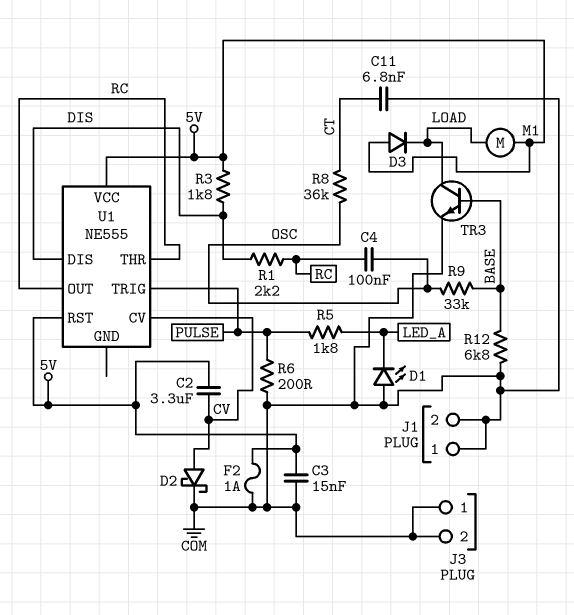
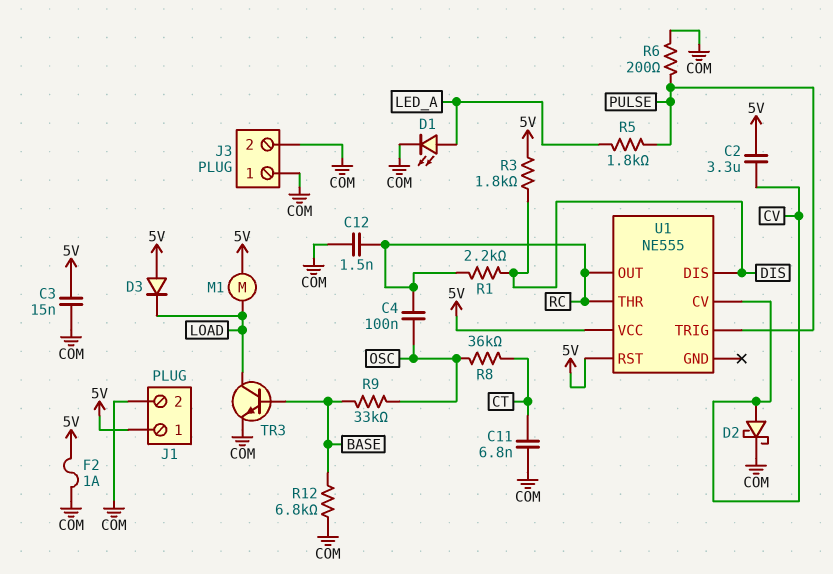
C12: none -> 1.5nF (COM, RC)
D1: LED (A COM, K LED_A) -> LED (A LED_A, K COM)
J1 pin 1: COM -> 5V

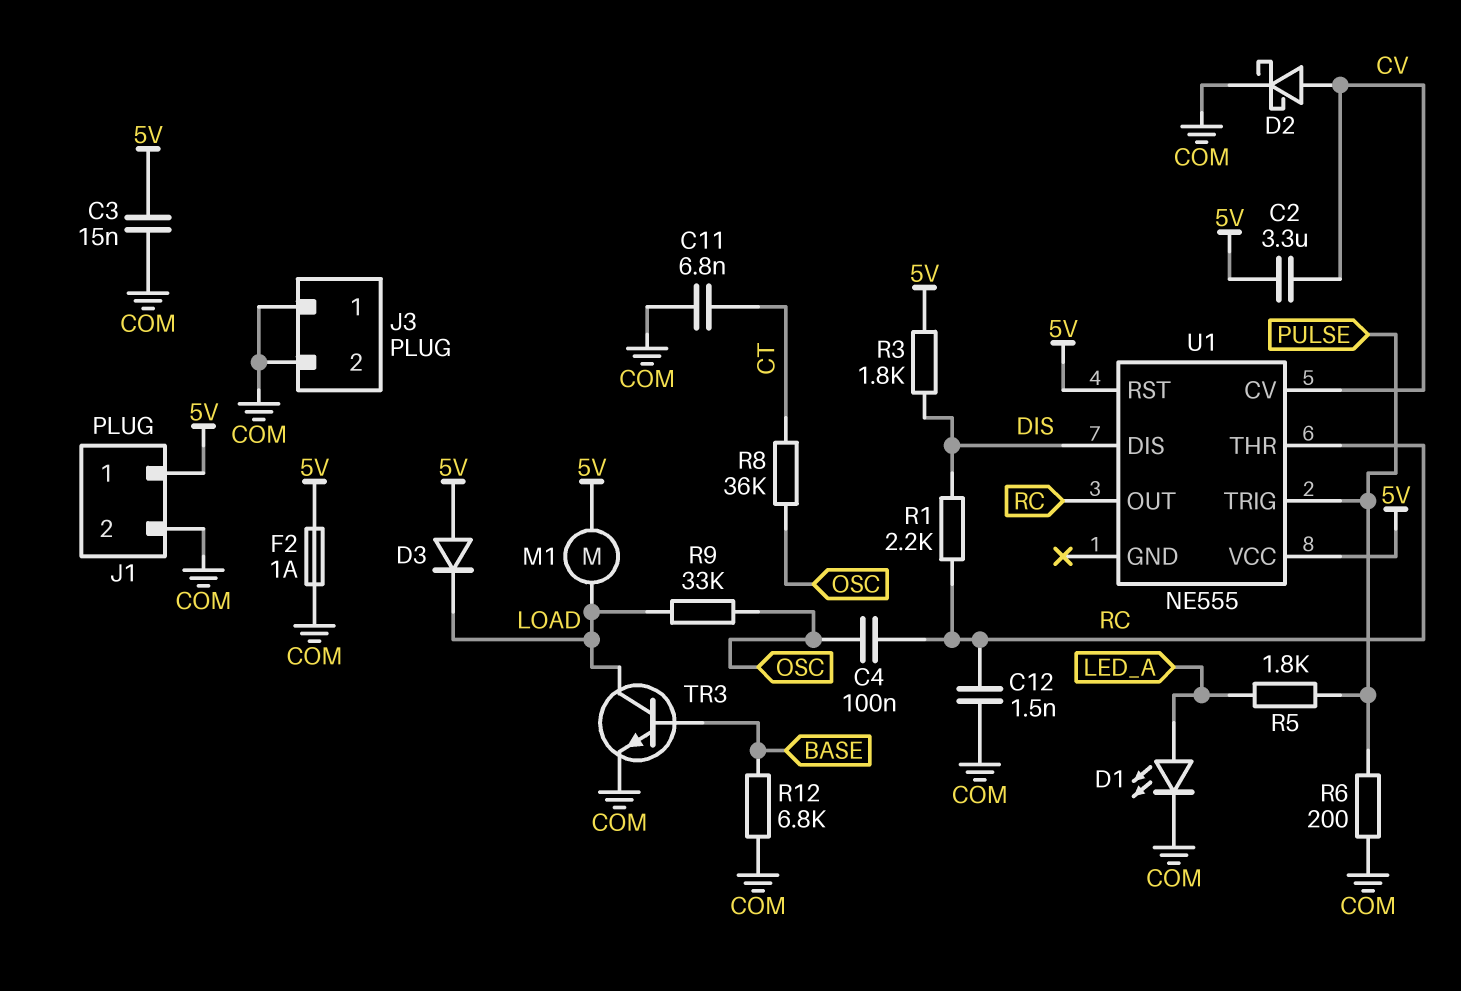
R9: 33k (BASE, OSC) -> 33k (LOAD, OSC)

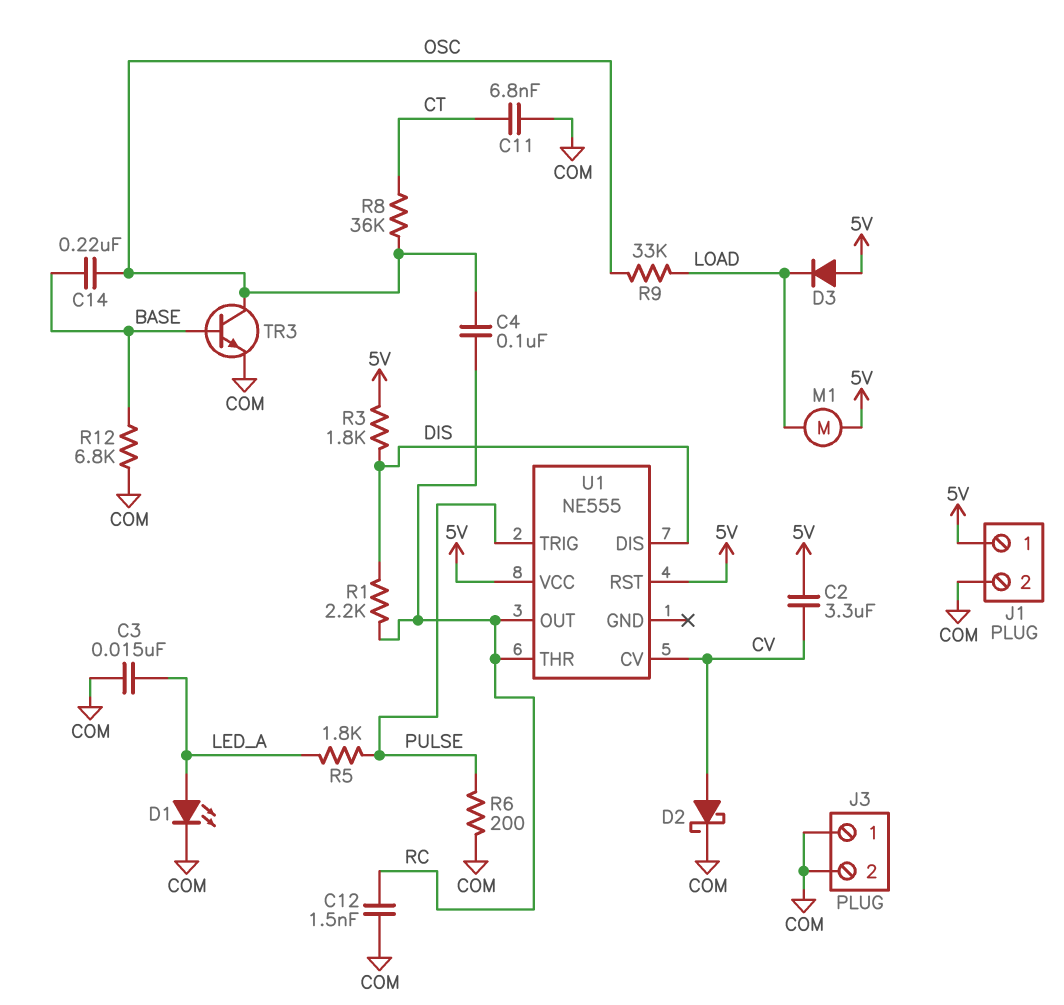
C3: 15nF (5V, COM) -> 15nF (COM, LED_A)
C14: none -> 220nF (BASE, OSC)
F2: 1A (5V, COM) -> none
TR3: NPN (B BASE, C LOAD, E COM) -> NPN (B BASE, C OSC, E COM)

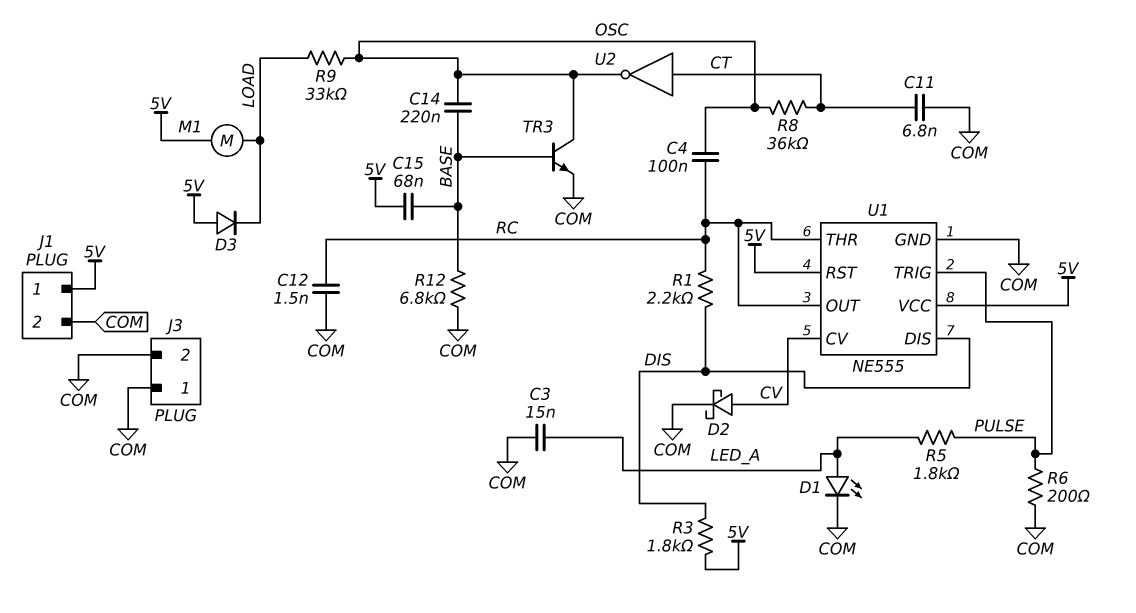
C2: 3.3uF (5V, CV) -> none
C15: none -> 68nF (5V, BASE)
U1 pin GND: none -> COM
U2: none -> NOT (in CT, out OSC)

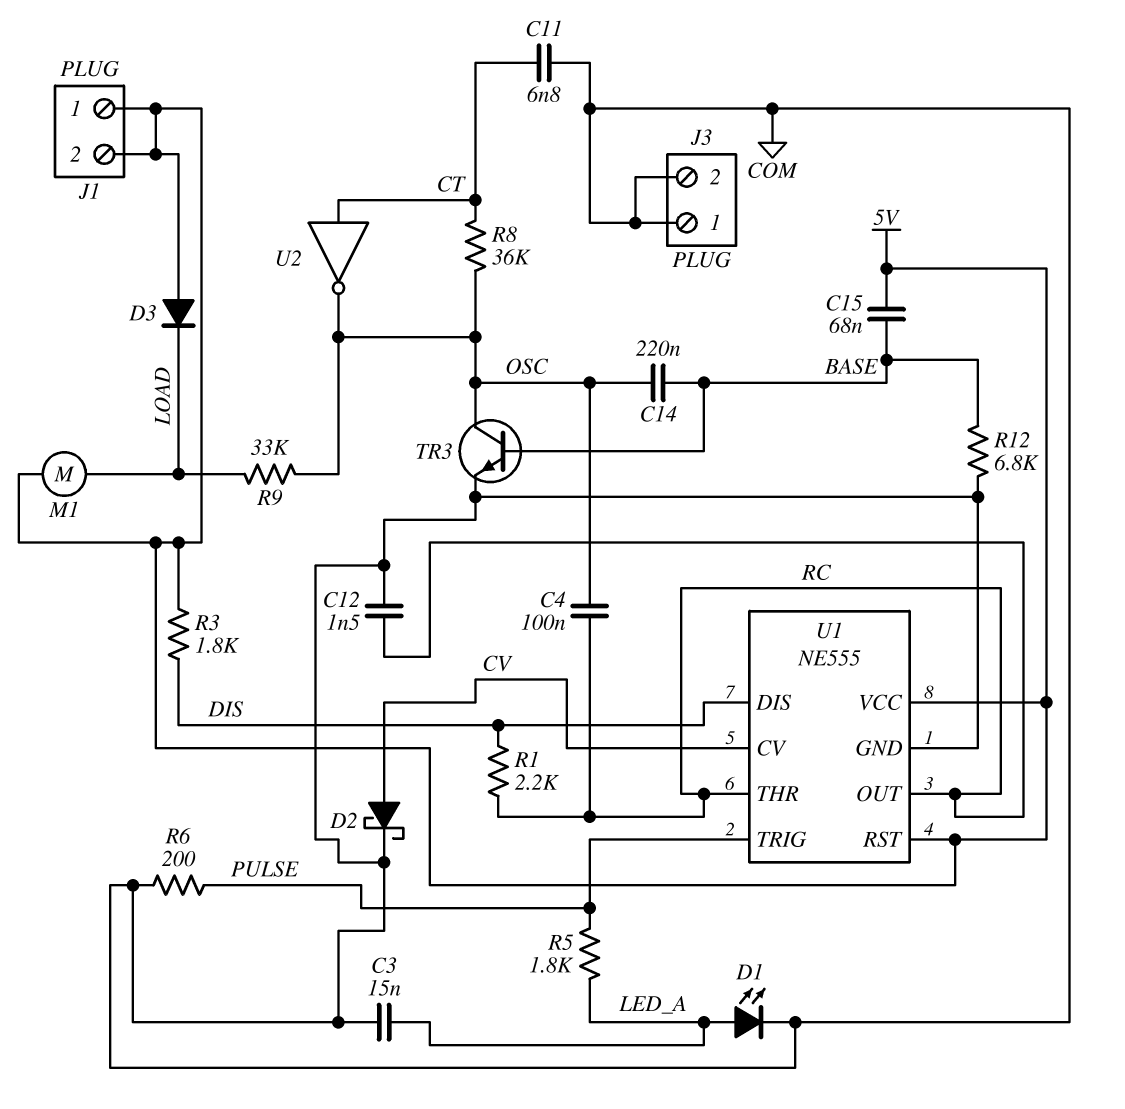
J1 pin 2: COM -> 5V

